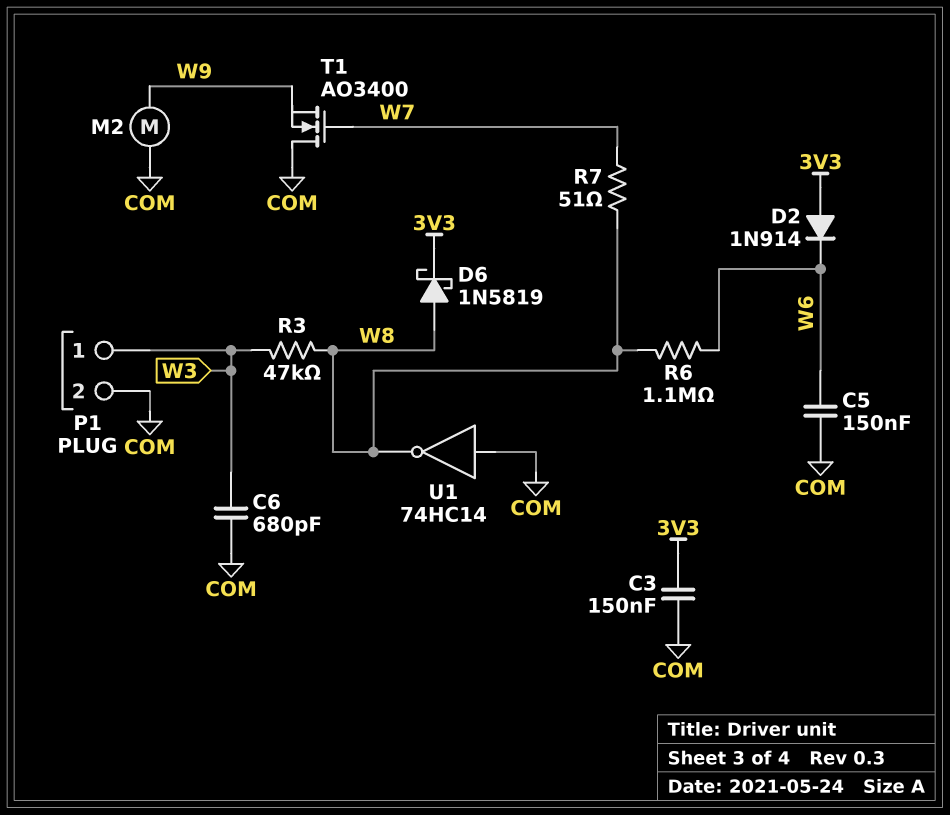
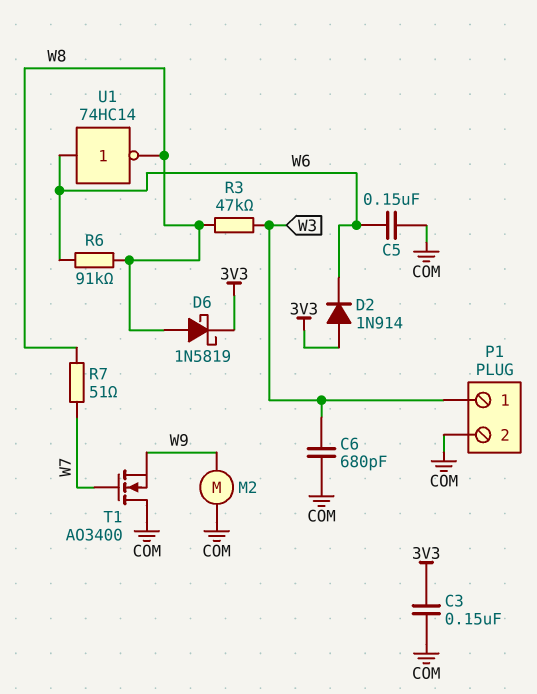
R6: 1.1M (W6, W8) -> 91k (W6, W8)
U1: NOT 74HC14 (in COM, out W8) -> NOT 74HC14 (in W6, out W8)

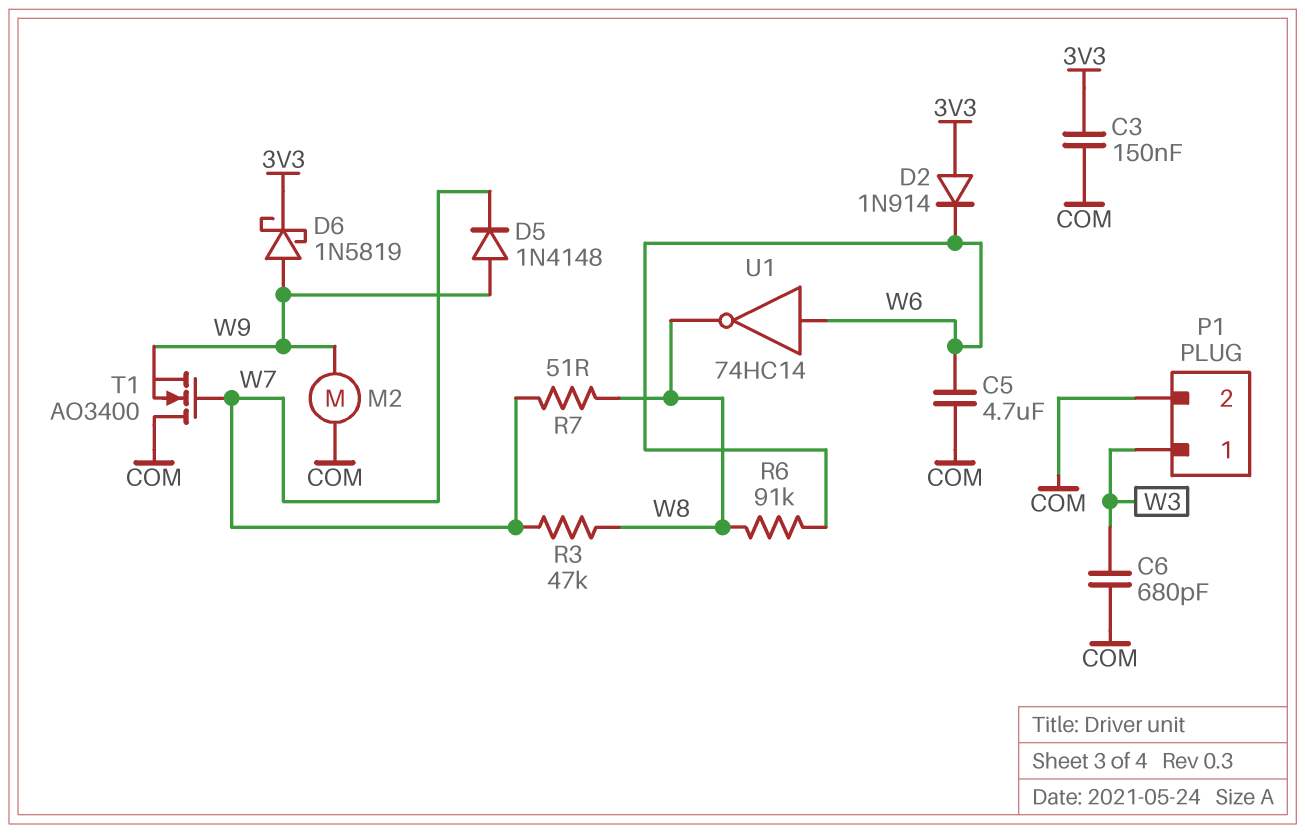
C5: 150nF (COM, W6) -> 4.7uF (COM, W6)
D5: none -> diode 1N4148 (A W9, K W7)
D6: schottky 1N5819 (A W8, K 3V3) -> schottky 1N5819 (A W9, K 3V3)
R3: 47k (W3, W8) -> 47k (W7, W8)

